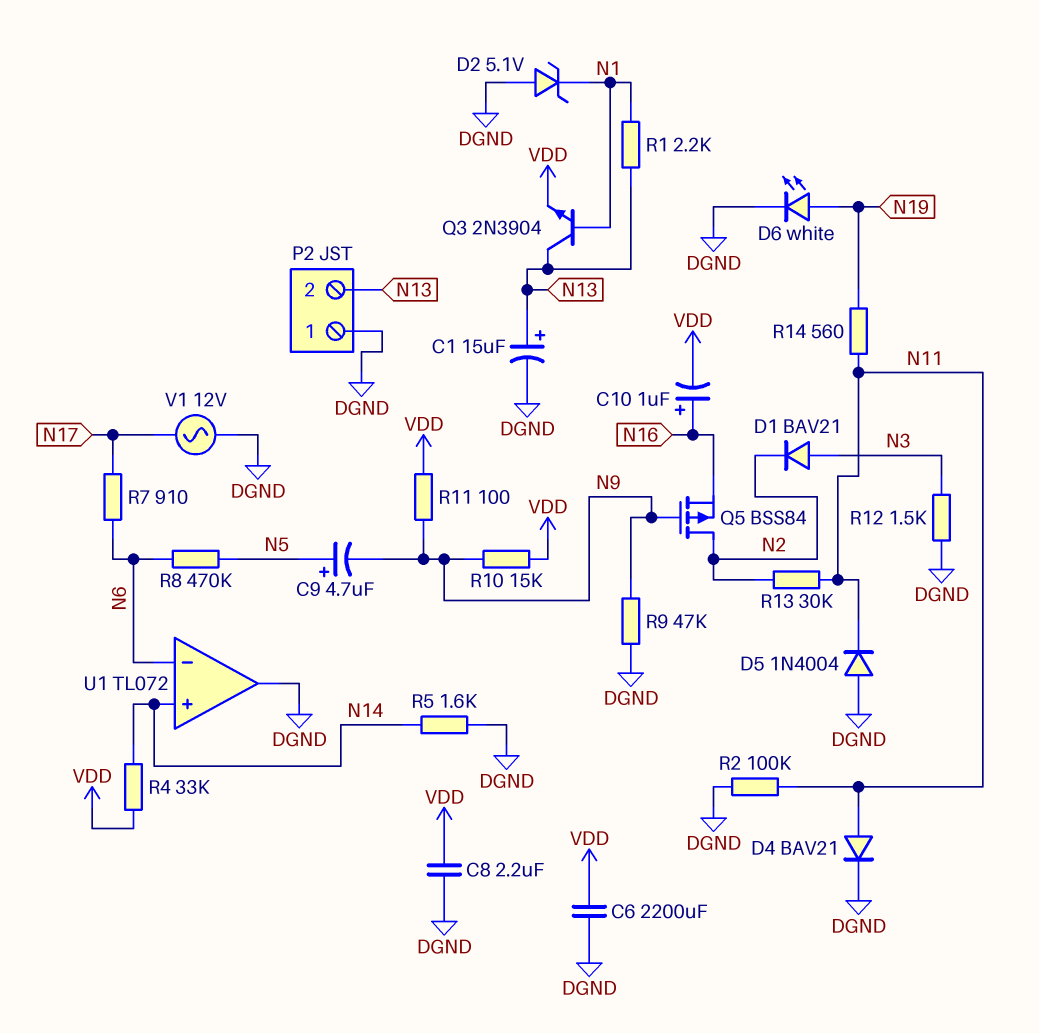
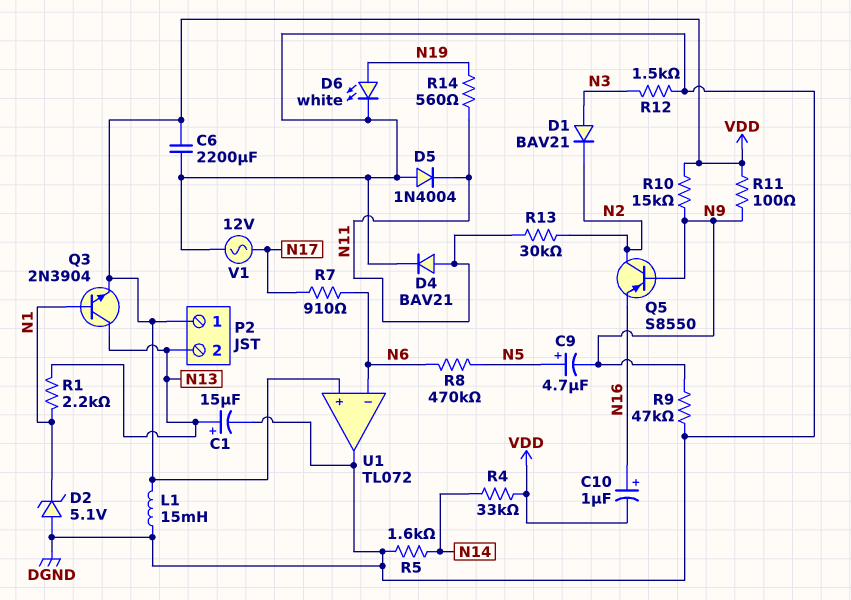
C8: 2.2uF (DGND, VDD) -> none
L1: none -> 15mH (DGND, VDD)
P2 pin 1: DGND -> VDD
Q5: PMOS BSS84 (G N9, D N2, S N16) -> PNP S8550 (B N9, C N2, E N16)
R2: 100k (DGND, N11) -> none
U1 pin in+: N14 -> VDD

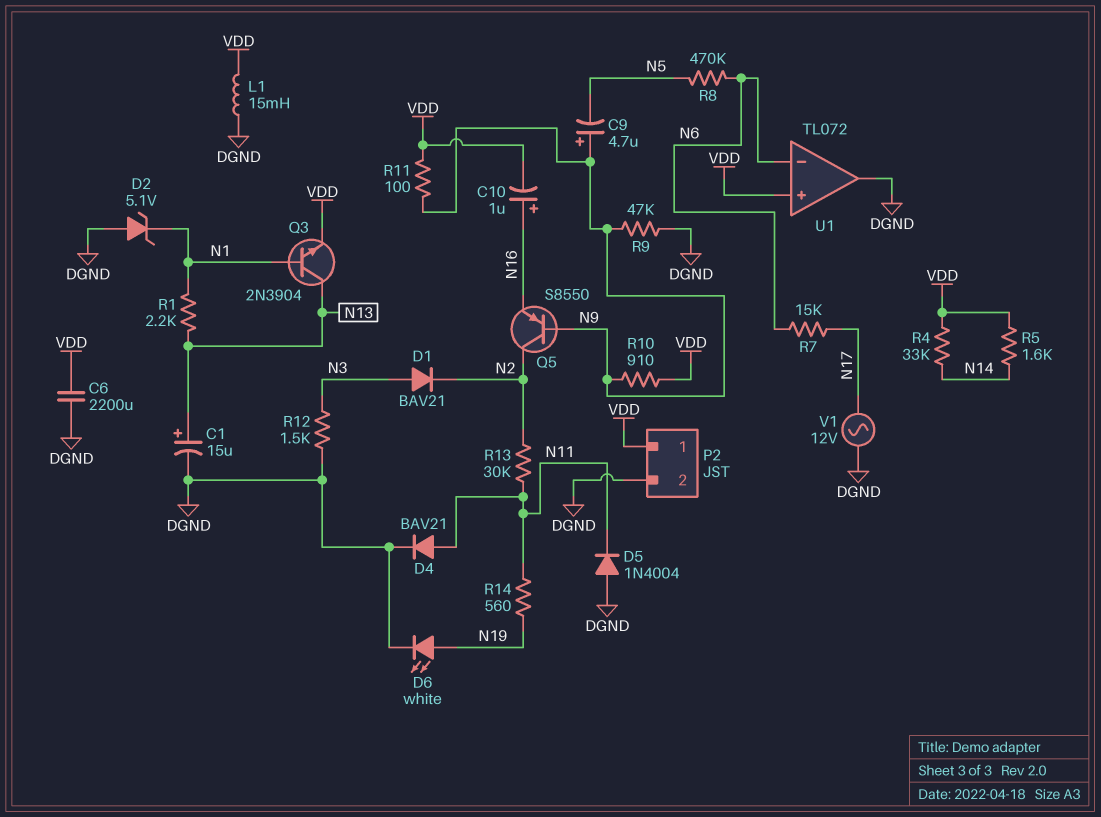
C9: 4.7uF (plus N5, minus N9) -> 4.7uF (plus N9, minus N5)
P2 pin 2: N13 -> DGND
R5: 1.6k (DGND, N14) -> 1.6k (N14, VDD)
R7: 910 (N6, N17) -> 15k (N6, N17)
R10: 15k (N9, VDD) -> 910 (N9, VDD)

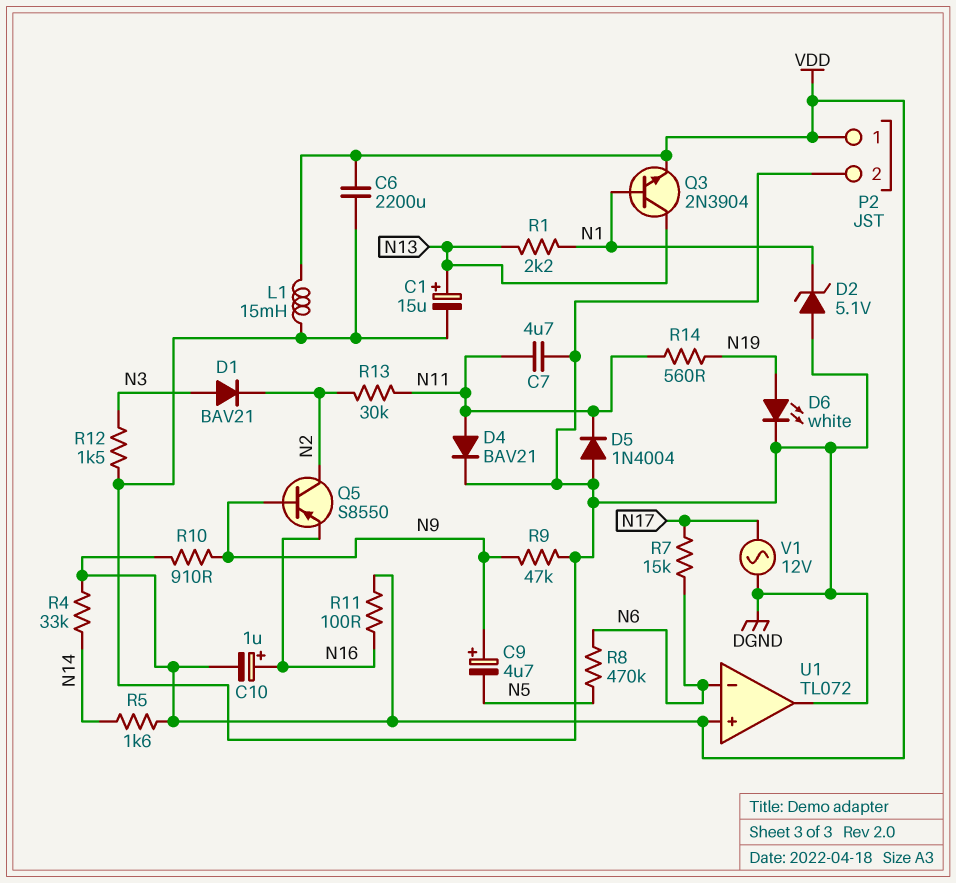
C7: none -> 4.7uF (DGND, N11)
R11: 100 (N9, VDD) -> 100 (N16, VDD)

